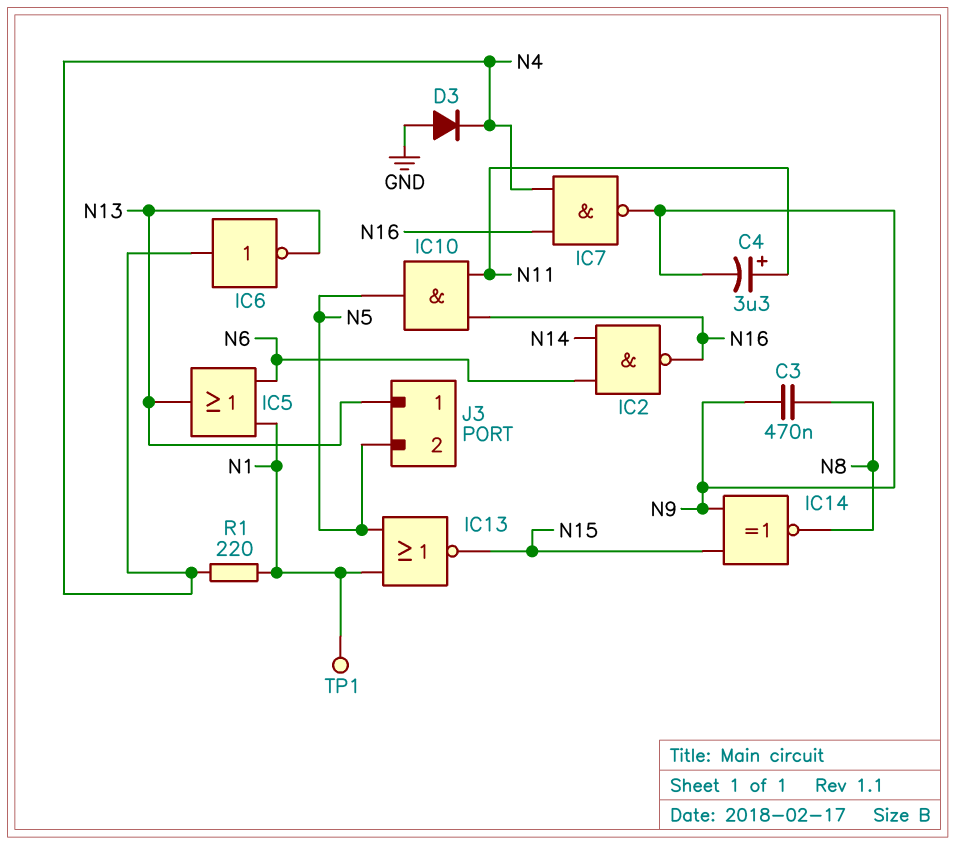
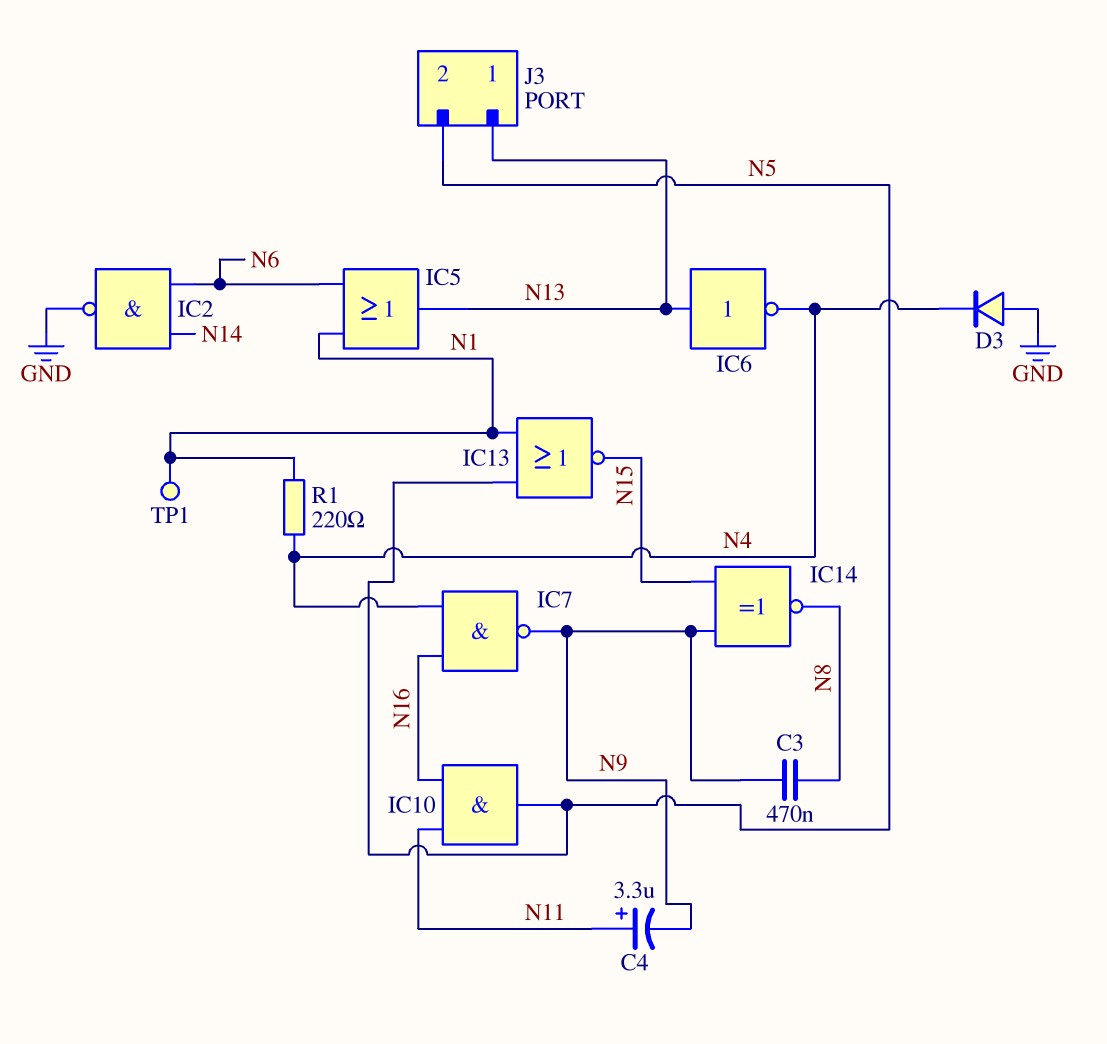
IC2: NAND (in N6, in N14, out N16) -> NAND (in N6, in N14, out GND)
IC6: NOT (in N4, out N13) -> NOT (in N13, out N4)

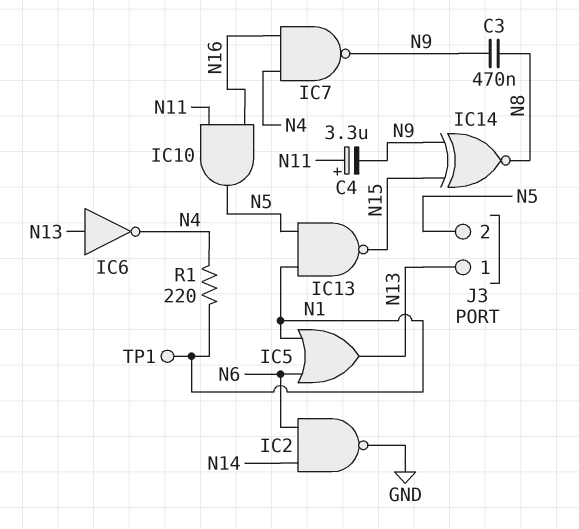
D3: diode (A GND, K N4) -> none
IC13: NOR (in N1, in N5, out N15) -> NAND (in N1, in N5, out N15)

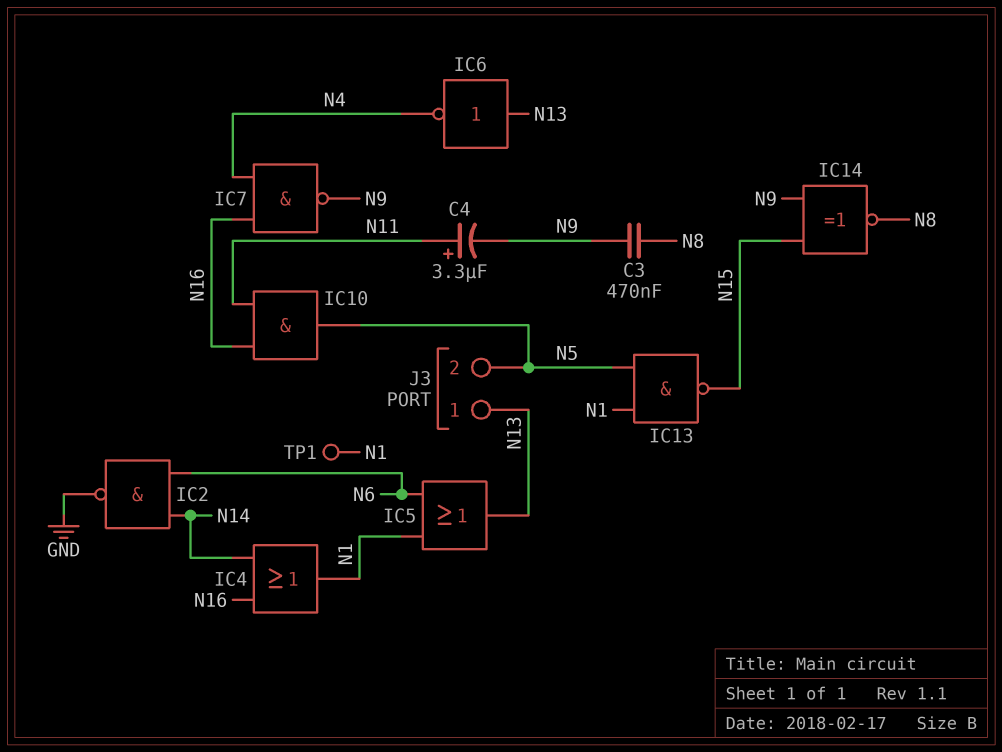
IC4: none -> OR (in N14, in N16, out N1)
R1: 220 (N1, N4) -> none

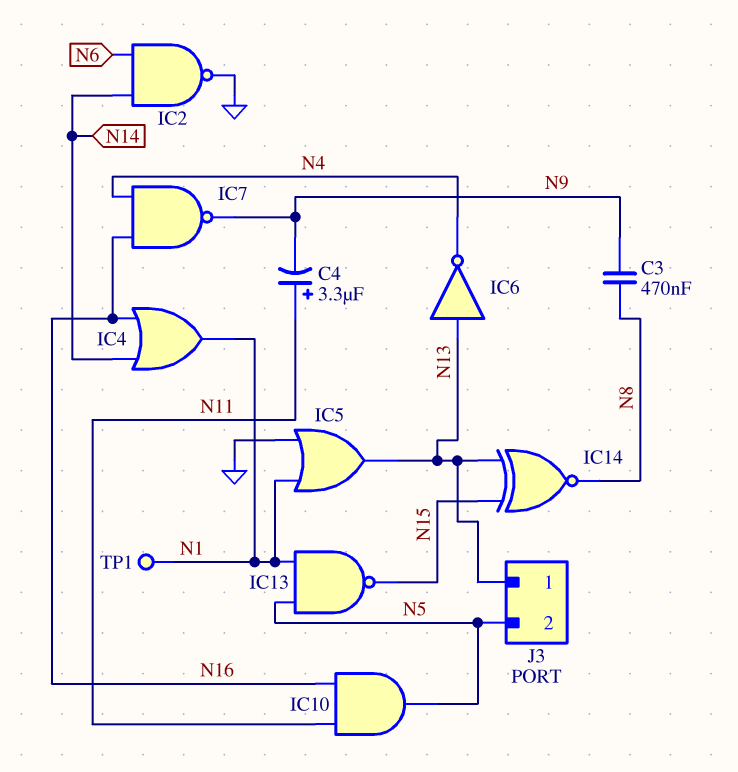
IC5: OR (in N1, in N6, out N13) -> OR (in GND, in N1, out N13)
IC14: XNOR (in N9, in N15, out N8) -> XNOR (in N13, in N15, out N8)

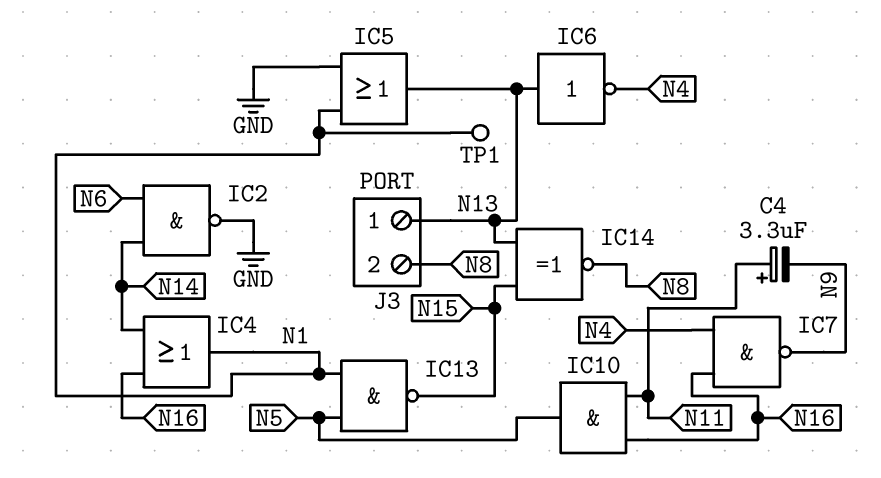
C3: 470nF (N8, N9) -> none
J3 pin 2: N5 -> N8

